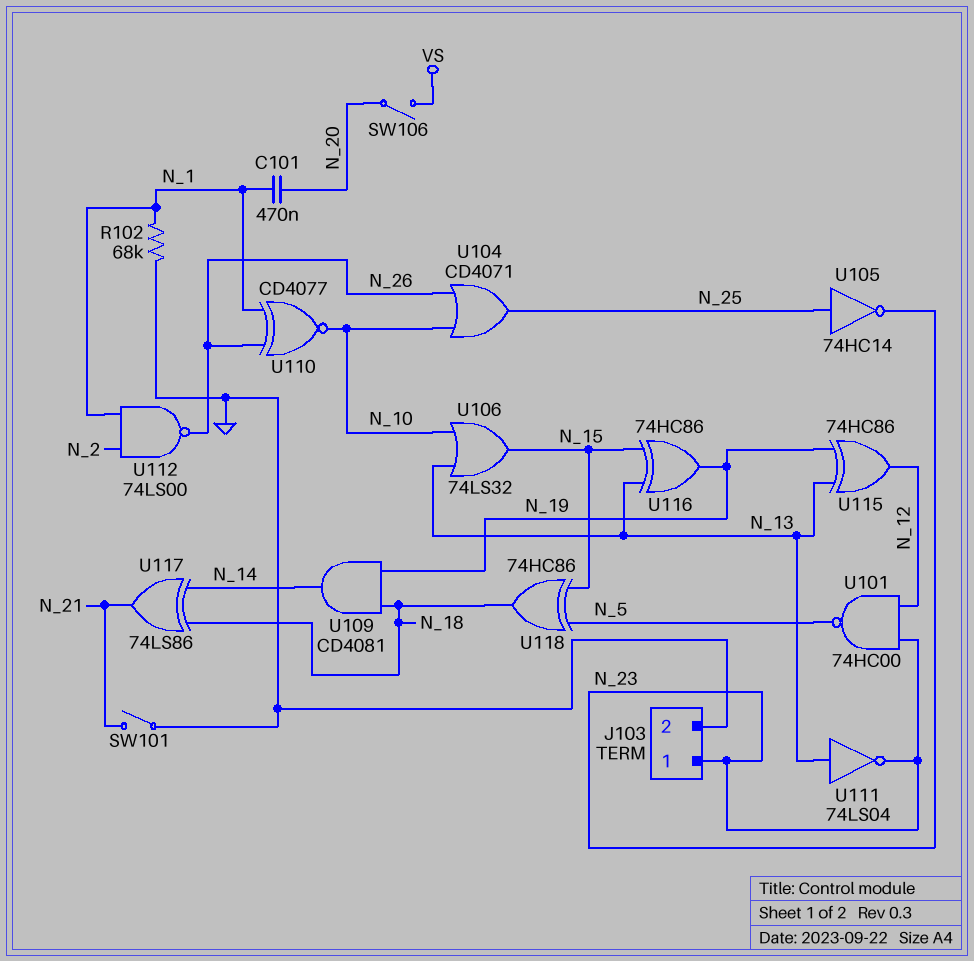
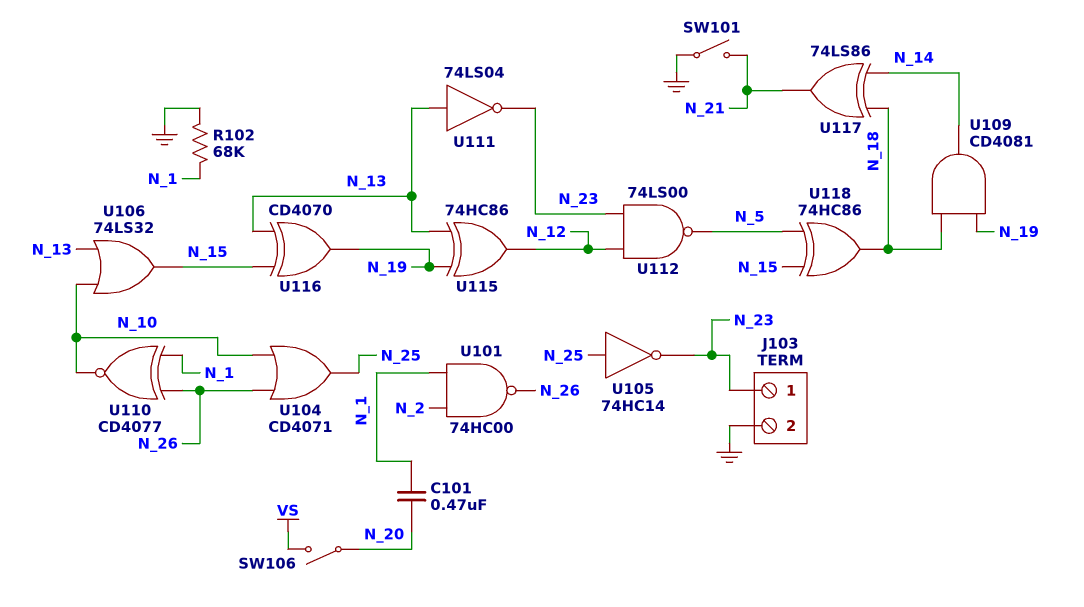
U101: NAND 74HC00 (in N_12, in N_23, out N_5) -> NAND 74HC00 (in N_1, in N_2, out N_26)
U112: NAND 74LS00 (in N_1, in N_2, out N_26) -> NAND 74LS00 (in N_12, in N_23, out N_5)
U116: XOR 74HC86 (in N_13, in N_15, out N_19) -> XOR CD4070 (in N_13, in N_15, out N_19)

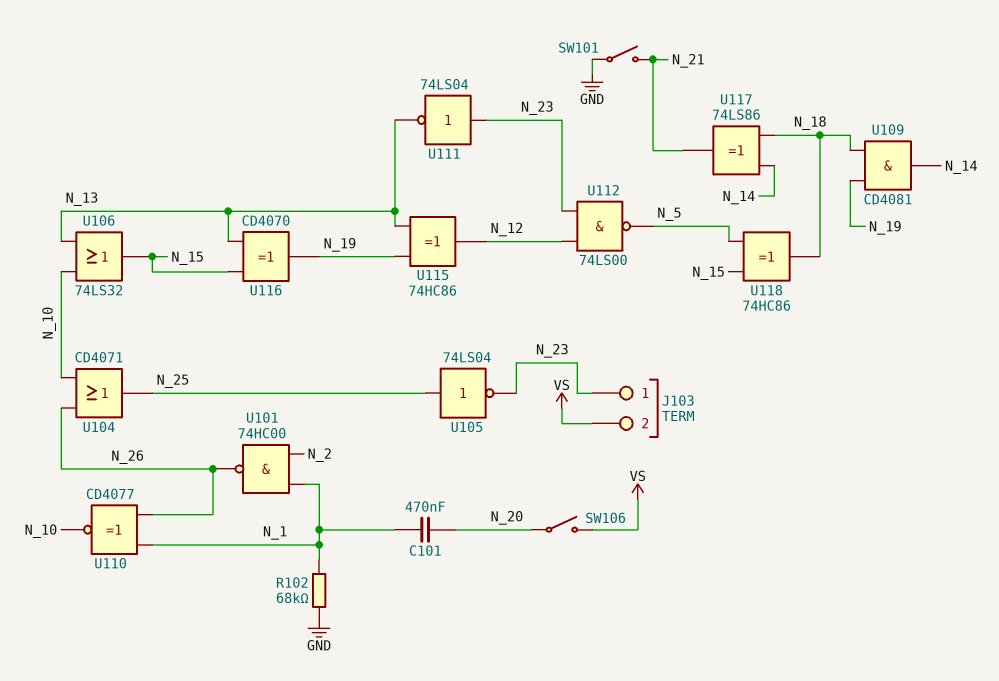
J103 pin 2: GND -> VS
U105: NOT 74HC14 (in N_25, out N_23) -> NOT 74LS04 (in N_25, out N_23)
U111: NOT 74LS04 (in N_13, out N_23) -> NOT 74LS04 (in N_23, out N_13)

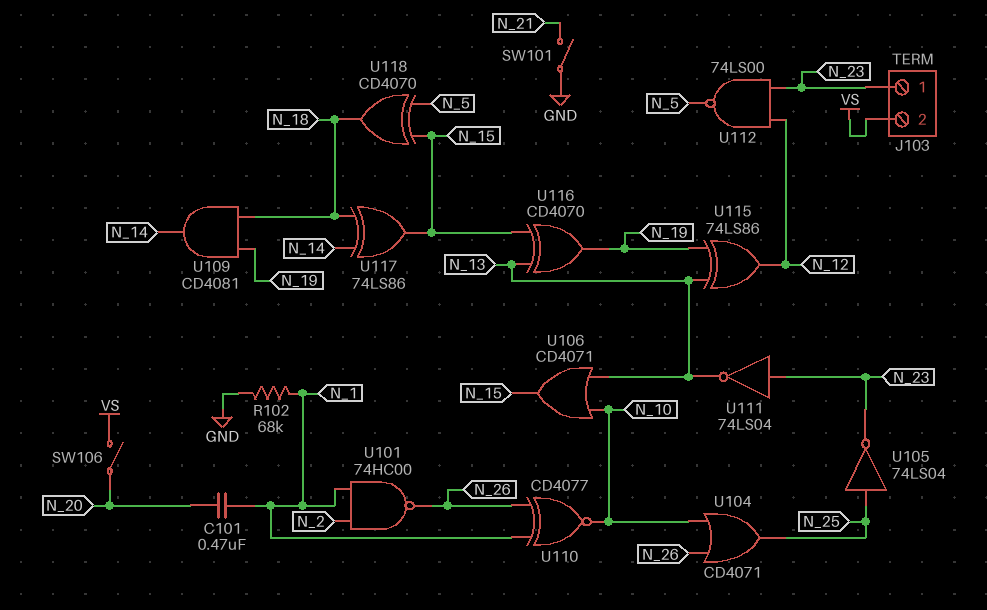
U106: OR 74LS32 (in N_10, in N_13, out N_15) -> OR CD4071 (in N_10, in N_13, out N_15)
U115: XOR 74HC86 (in N_13, in N_19, out N_12) -> XOR 74LS86 (in N_13, in N_19, out N_12)
U117: XOR 74LS86 (in N_14, in N_18, out N_21) -> XOR 74LS86 (in N_14, in N_18, out N_15)
U118: XOR 74HC86 (in N_5, in N_15, out N_18) -> XOR CD4070 (in N_5, in N_15, out N_18)

